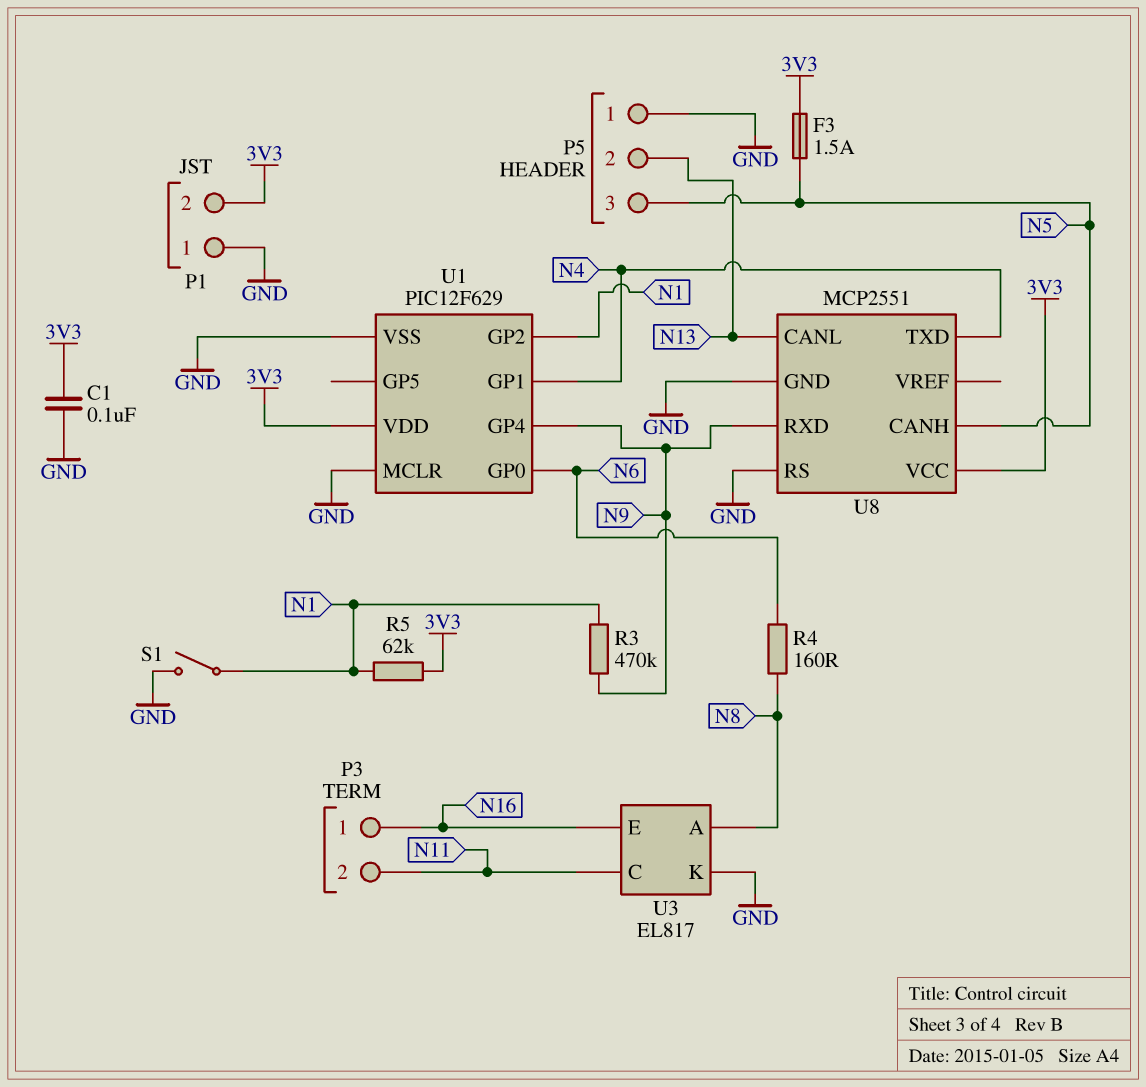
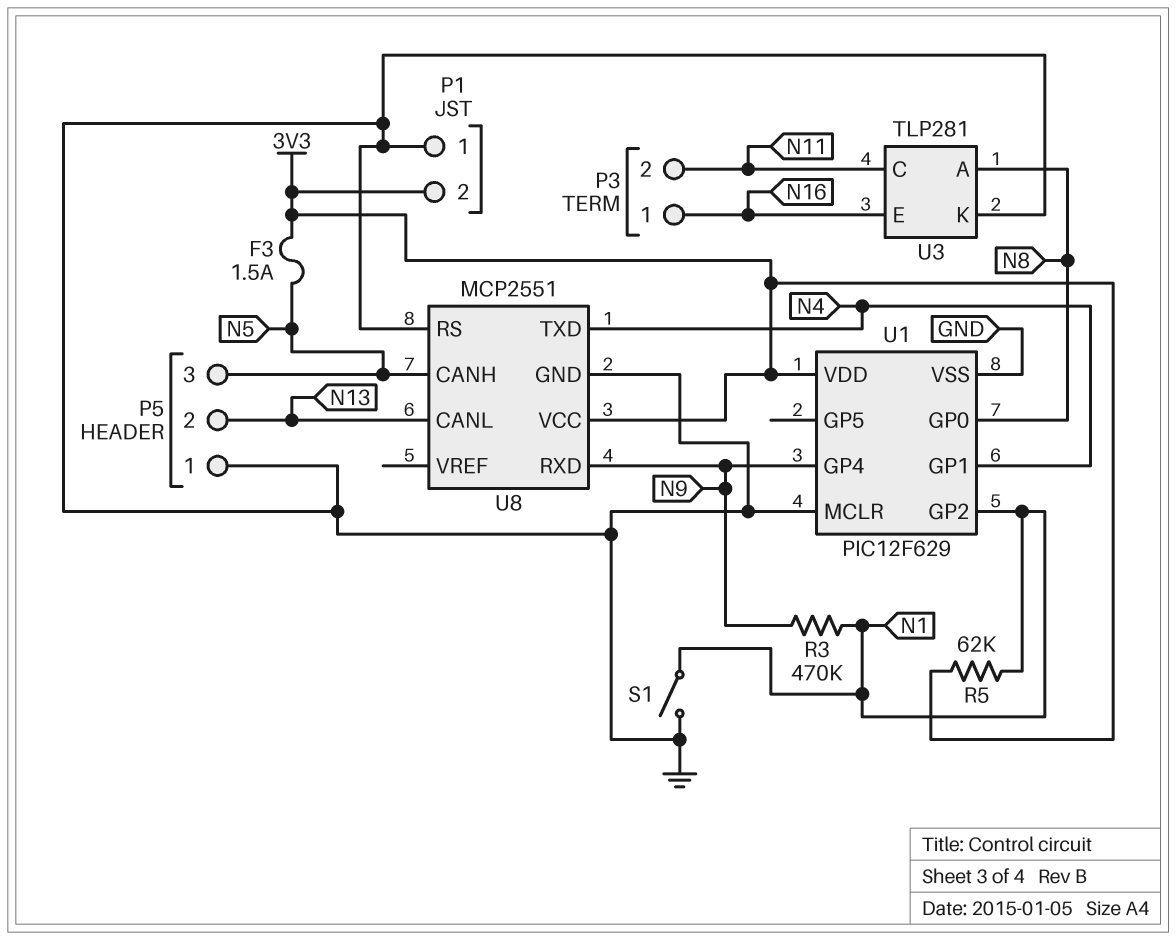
C1: 100nF (3V3, GND) -> none
R4: 160 (N6, N8) -> none
U1 pin GP0: N6 -> N8
U3: EL817 -> TLP281

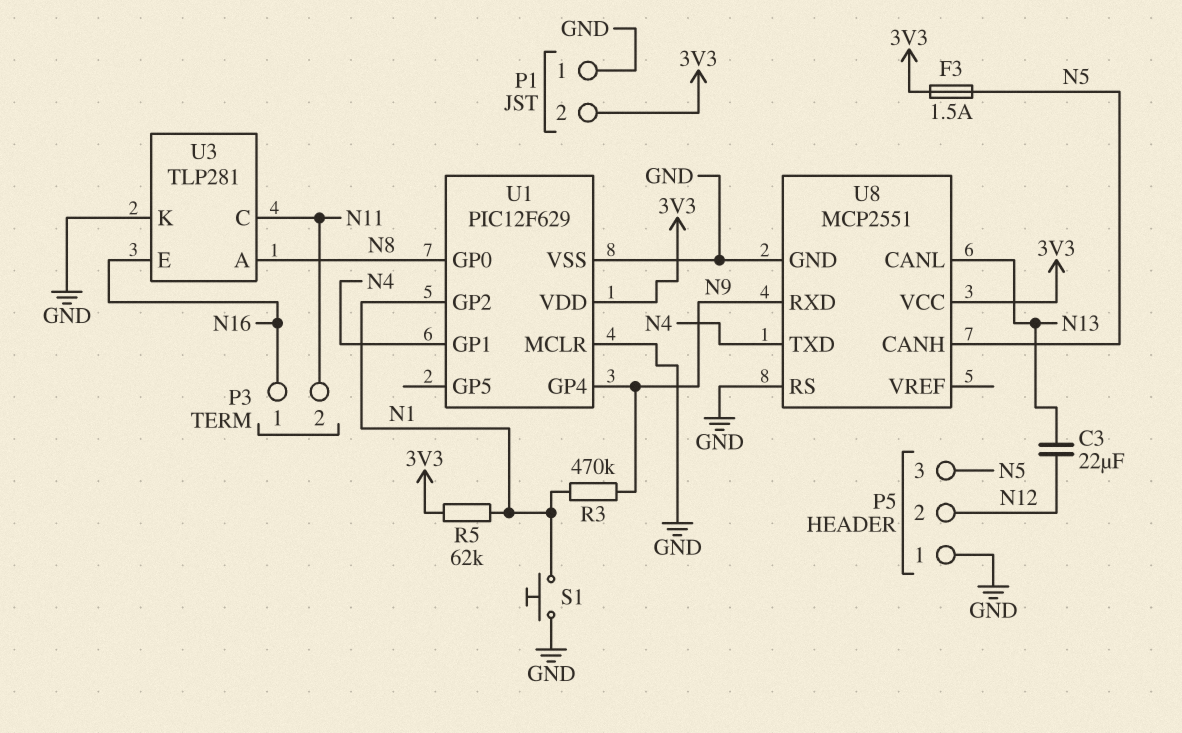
C3: none -> 22uF (N12, N13)
P5 pin 2: N13 -> N12
S1: switch (GND, N1) -> button (GND, N1)

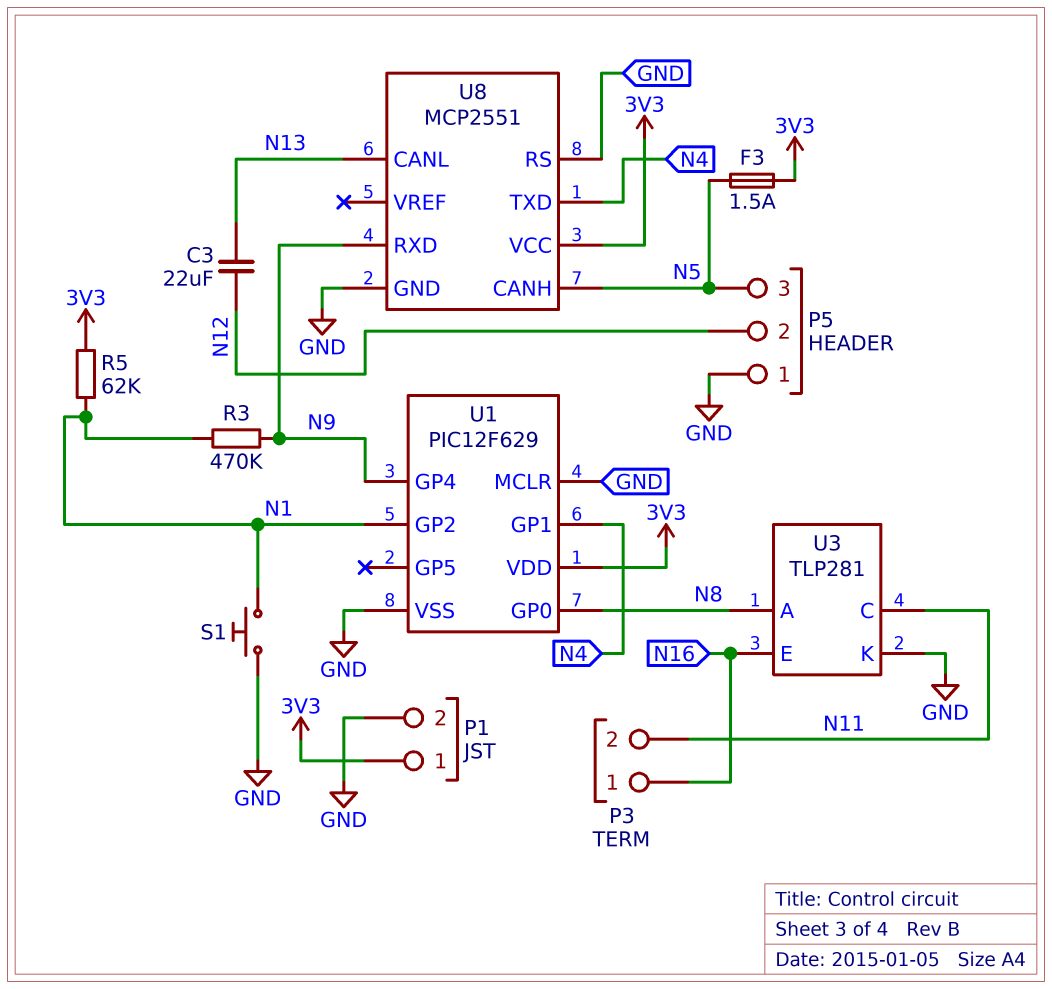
P1 pin 1: GND -> 3V3
P1 pin 2: 3V3 -> GND

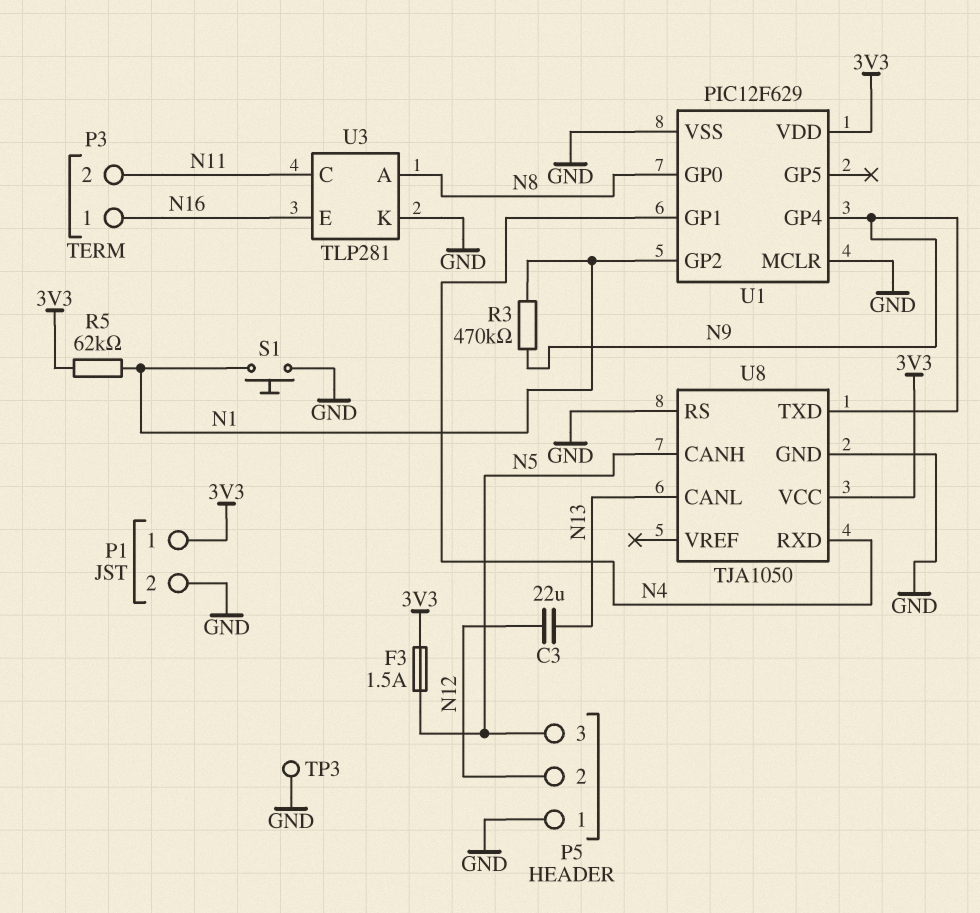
TP3: none -> test point (GND)
U8: MCP2551 -> TJA1050
U8 pin RXD: N9 -> N4
U8 pin TXD: N4 -> N9

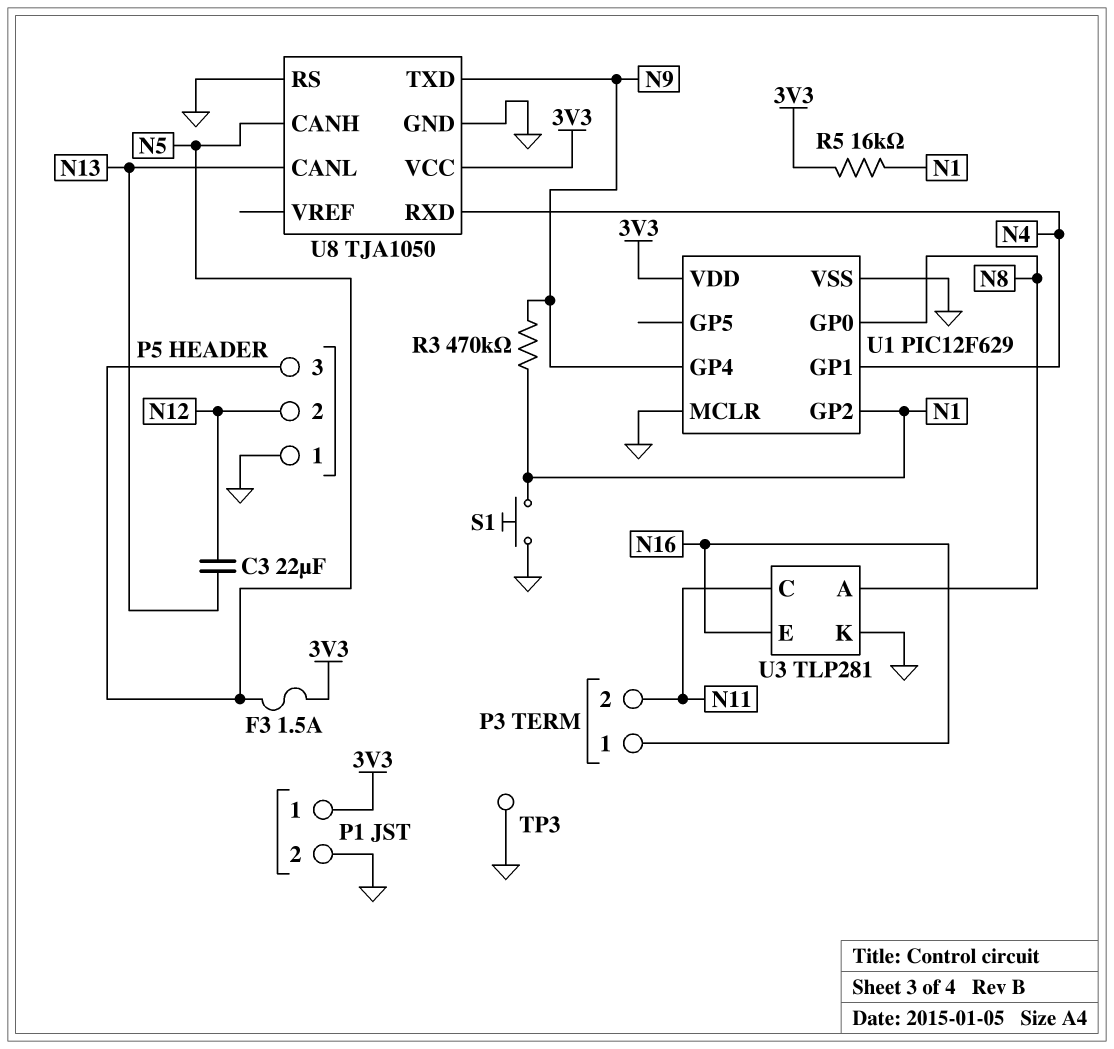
R5: 62k (3V3, N1) -> 16k (3V3, N1)

